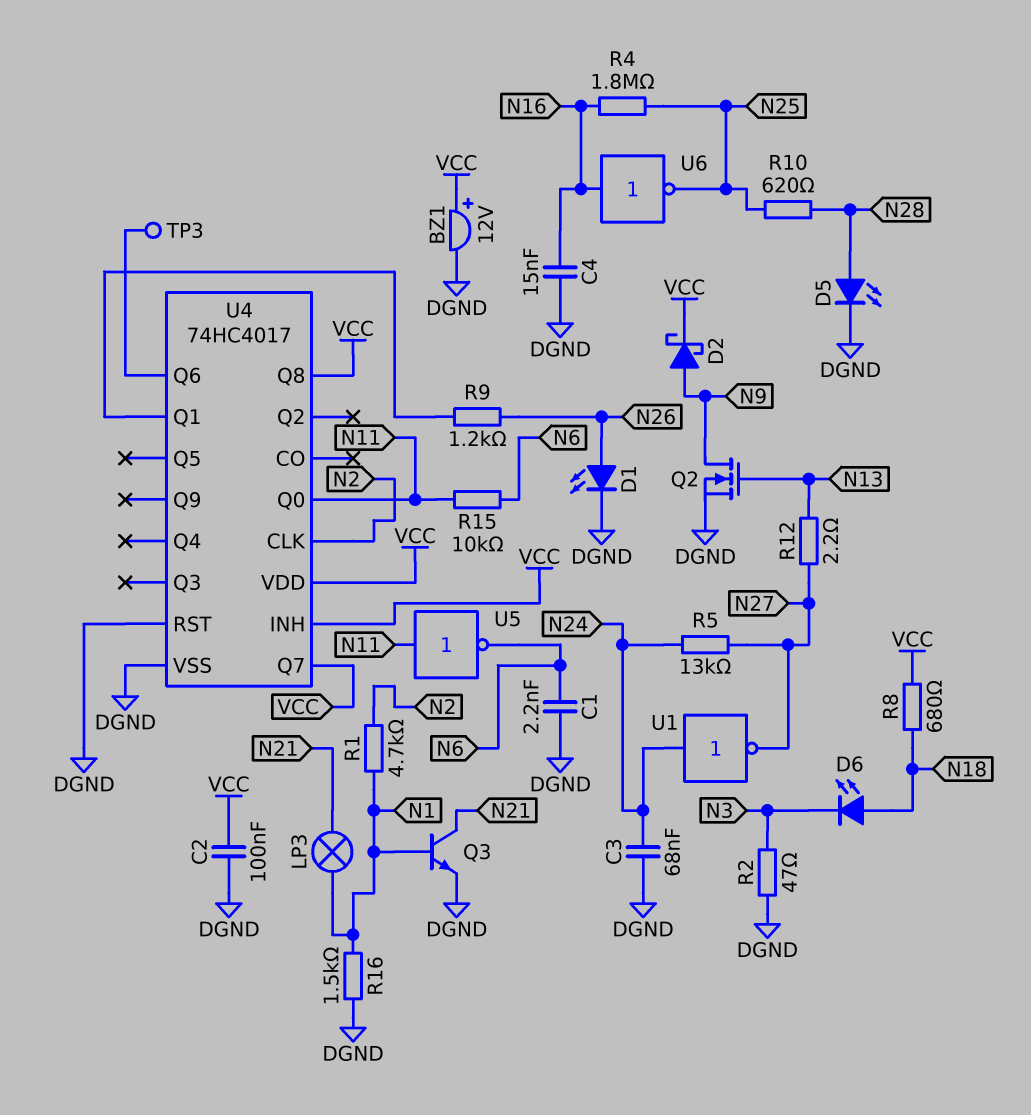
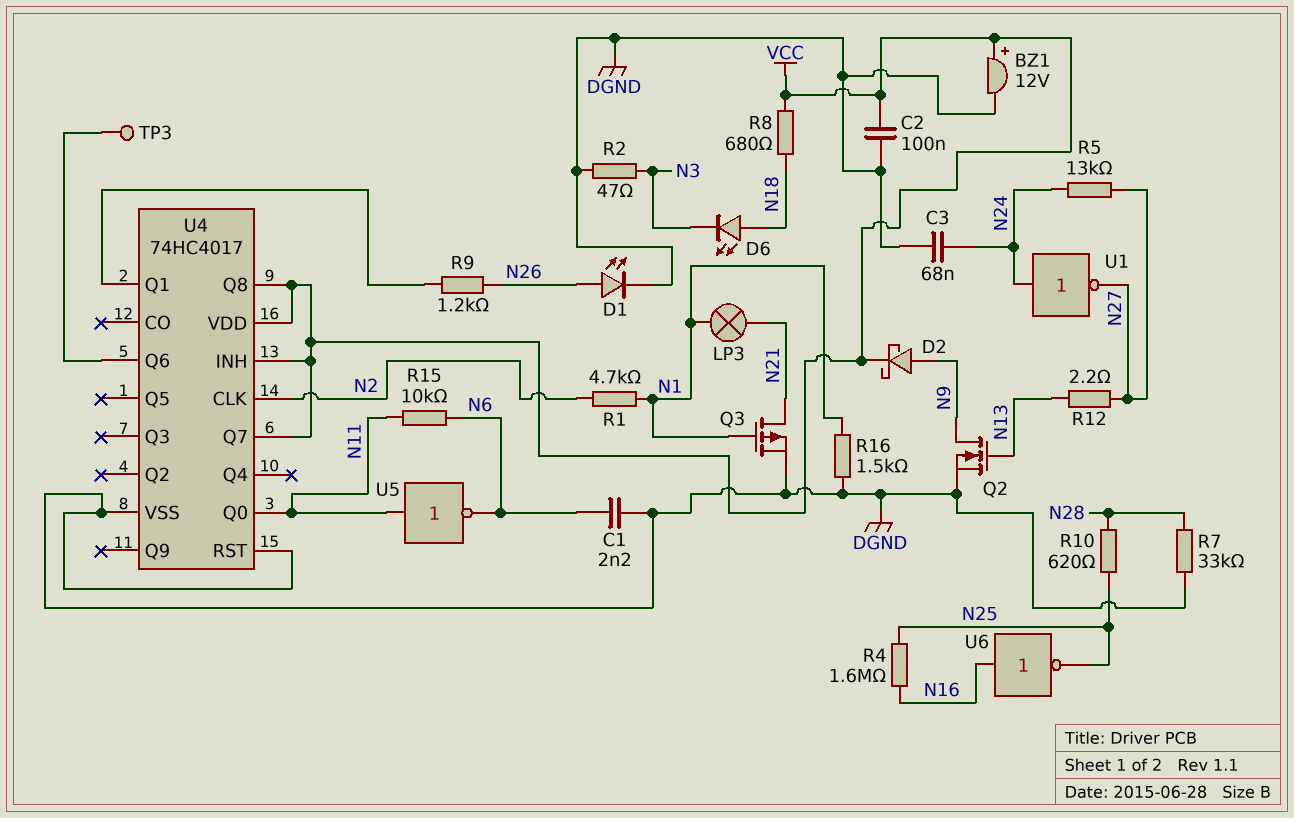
C4: 15nF (DGND, N16) -> none
D5: LED (A N28, K DGND) -> none
Q3: NPN (B N1, C N21, E DGND) -> PMOS (G N1, D N21, S DGND)
R4: 1.8M (N16, N25) -> 1.6M (N16, N25)
R7: none -> 33k (DGND, N28)

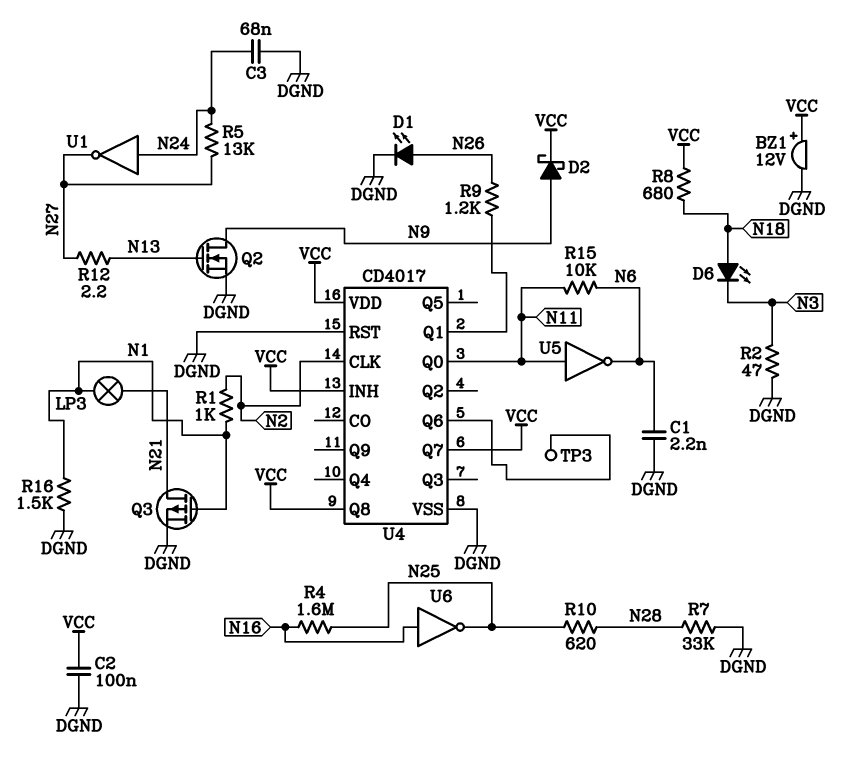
R1: 4.7k (N1, N2) -> 1k (N1, N2)
U4: 74HC4017 -> CD4017

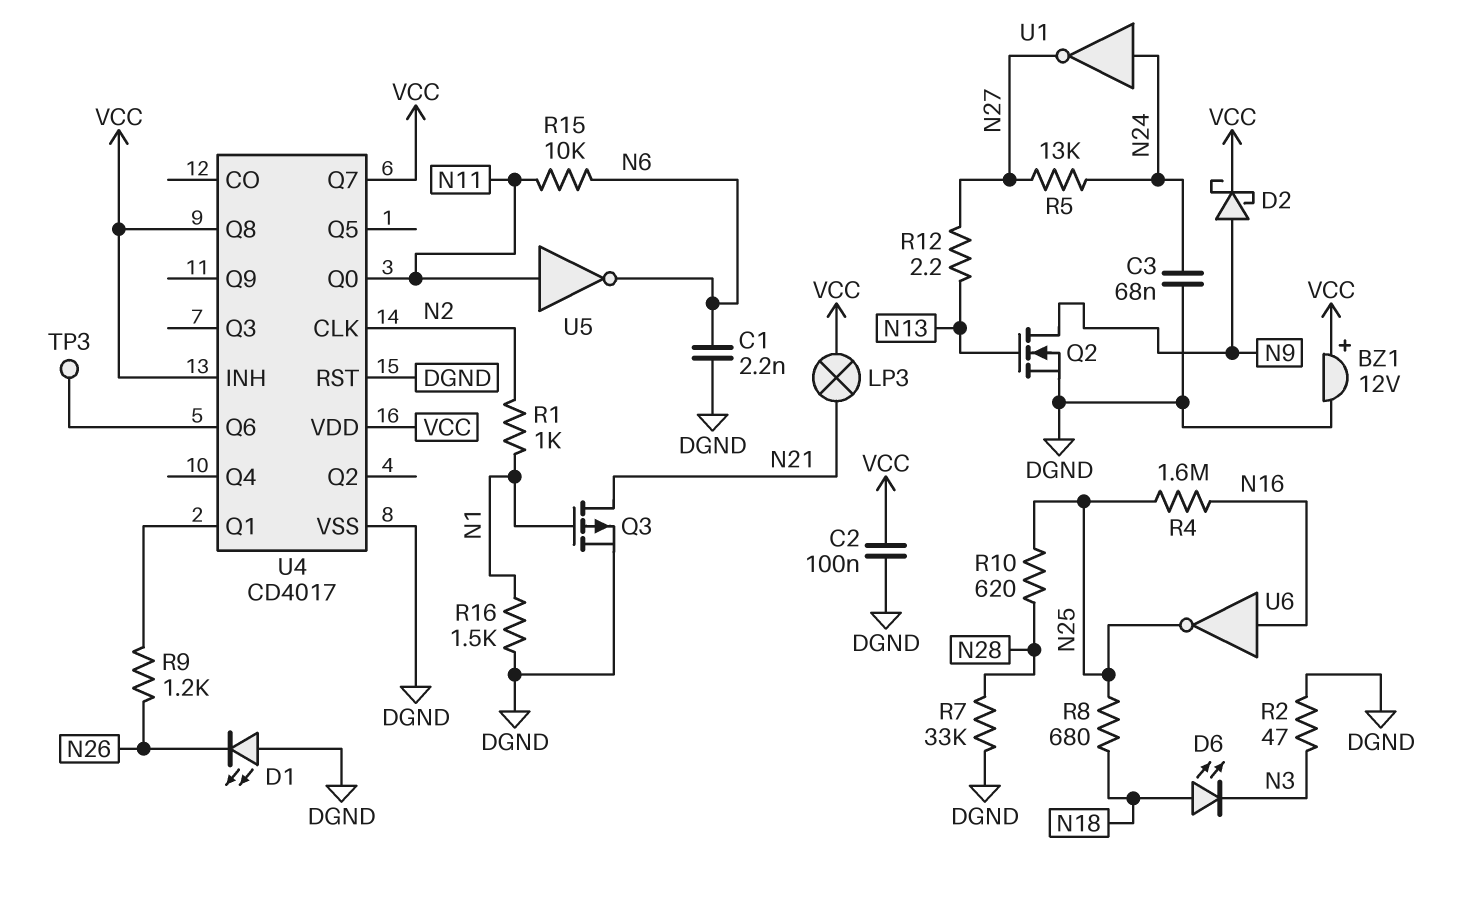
D1: LED (A N26, K DGND) -> LED (A DGND, K N26)
LP3: lamp (N1, N21) -> lamp (N21, VCC)
R8: 680 (N18, VCC) -> 680 (N18, N25)

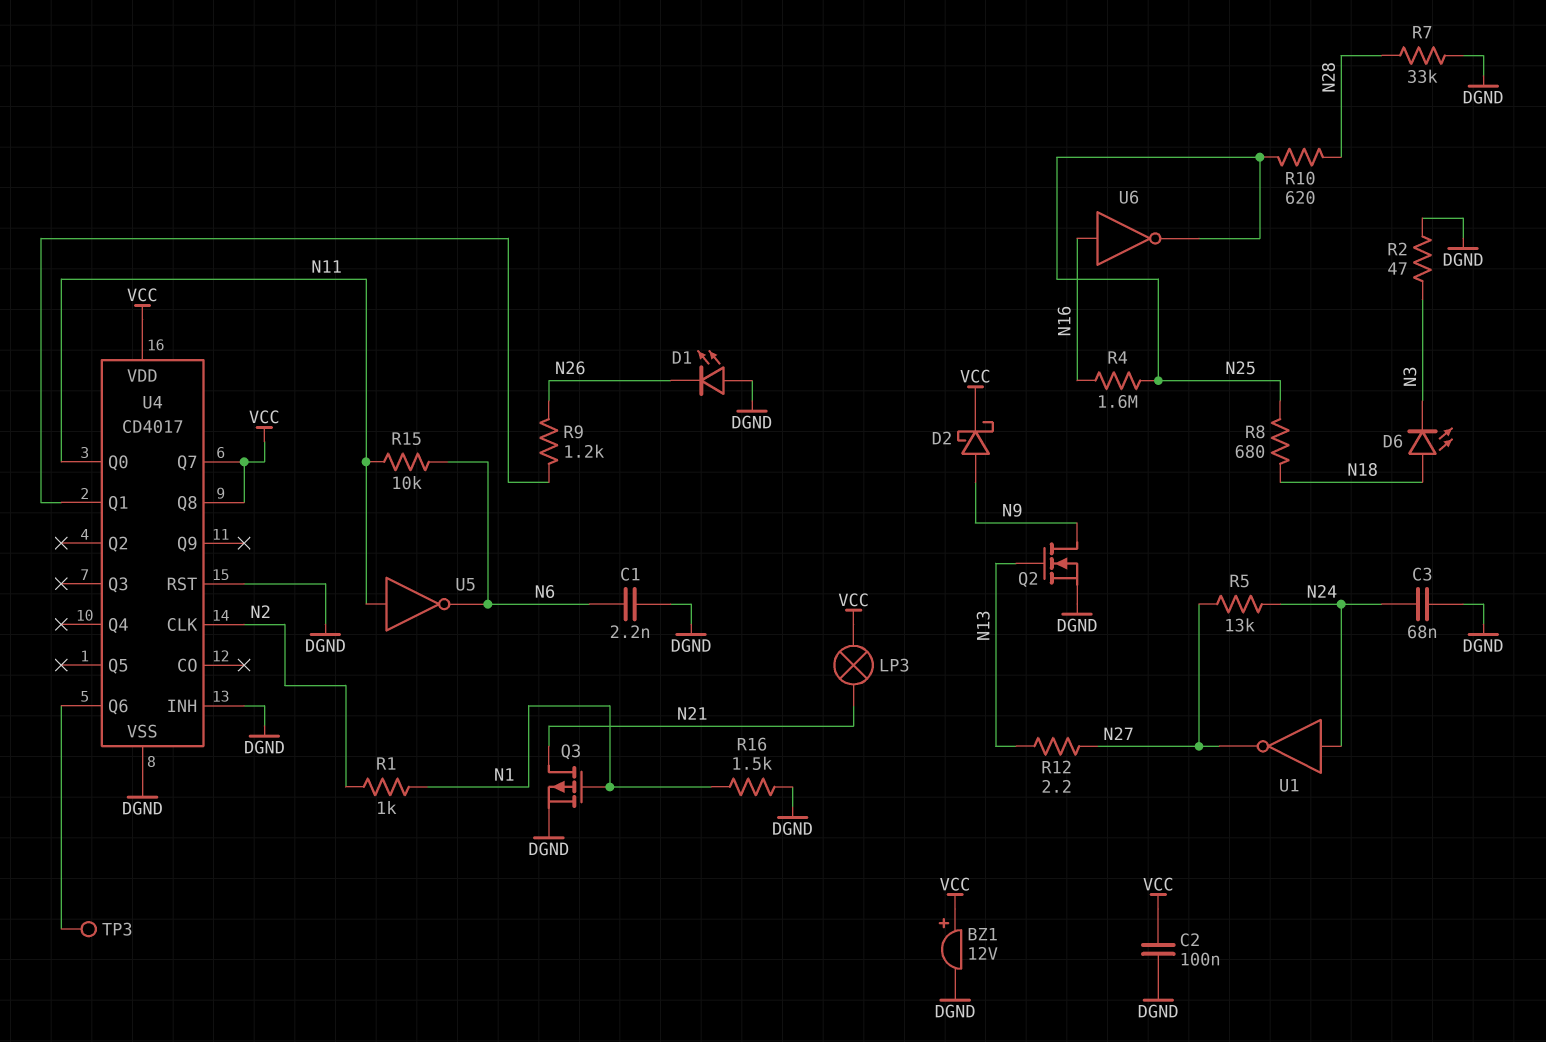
U4 pin INH: VCC -> DGND

